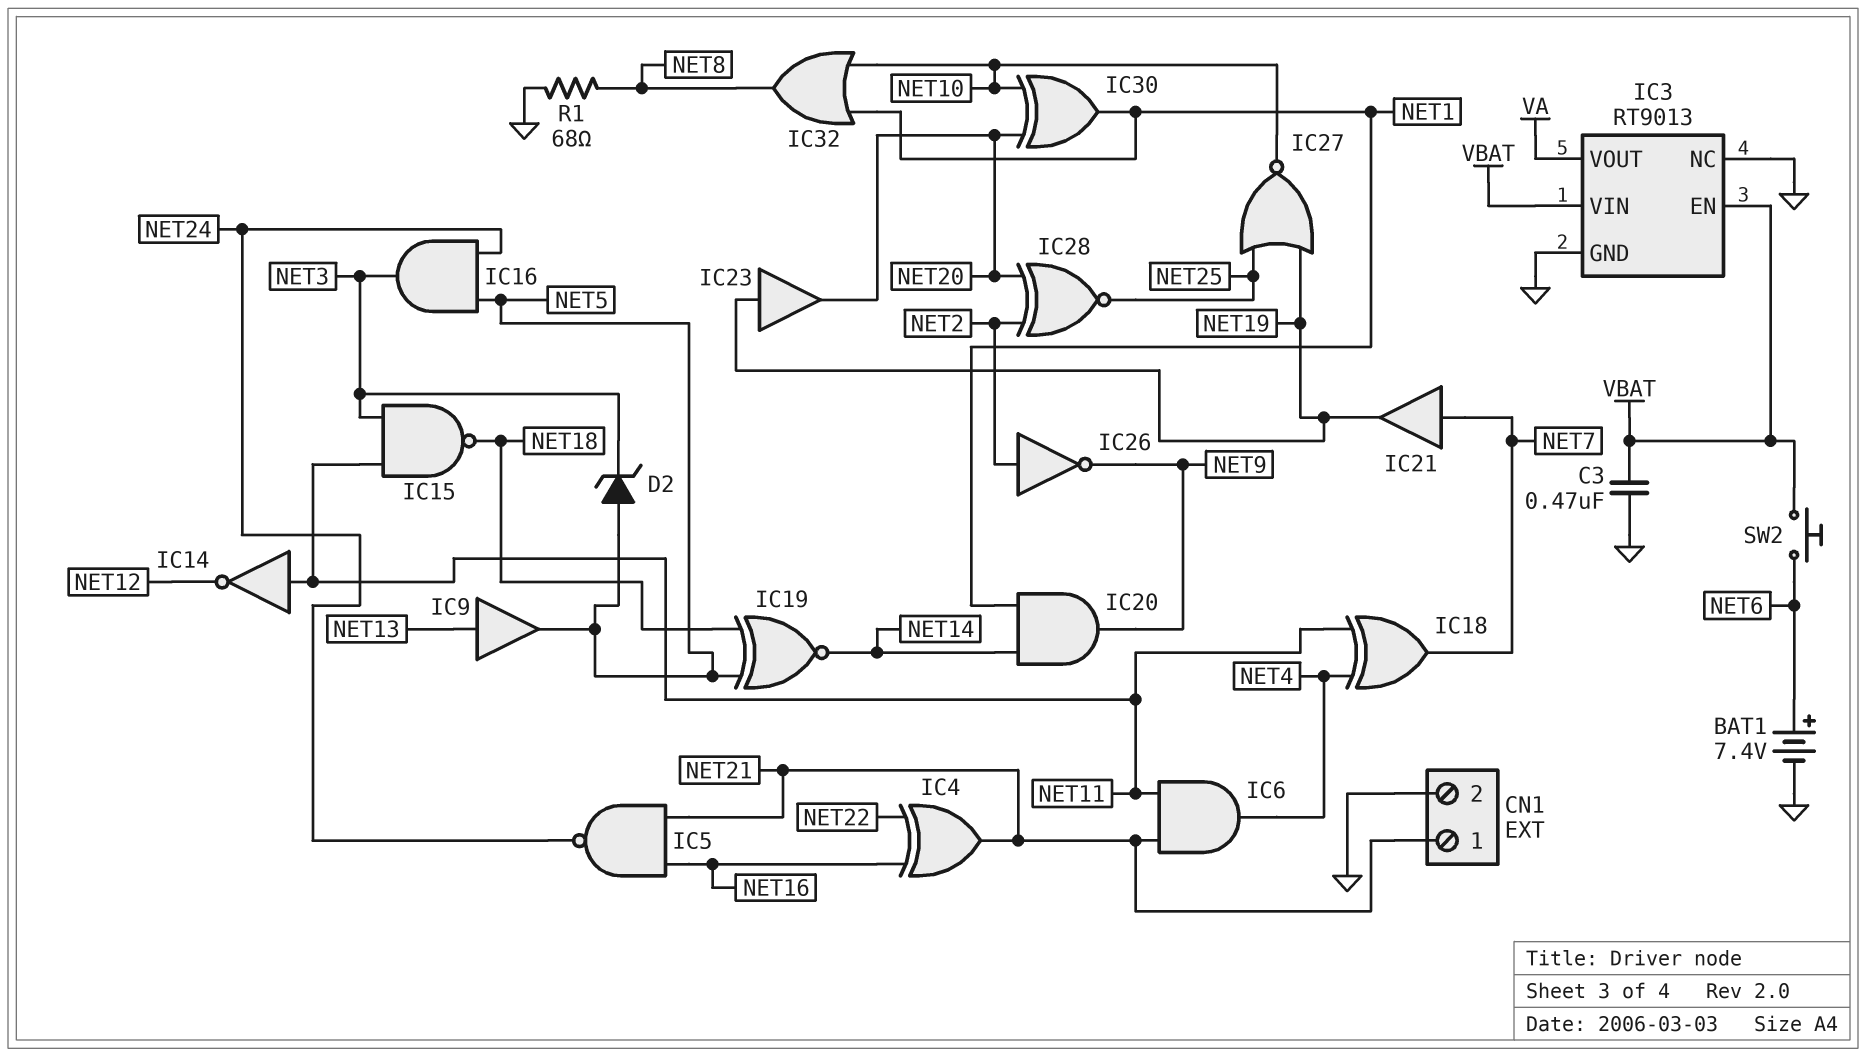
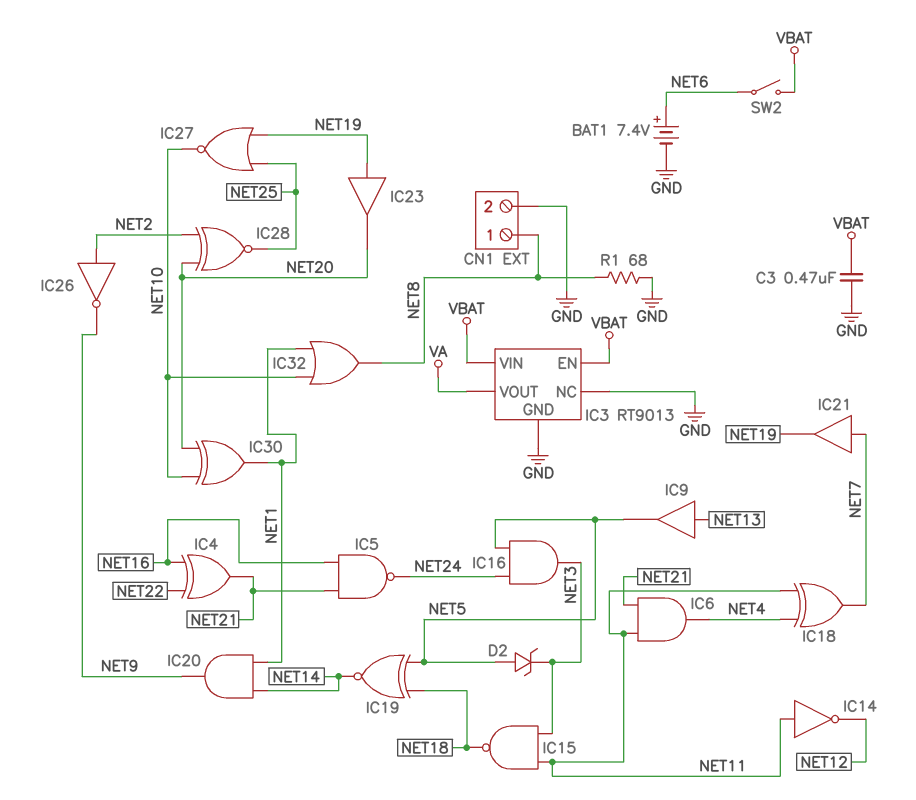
CN1 pin 1: NET21 -> NET8
SW2: button (NET6, VBAT) -> switch (NET6, VBAT)

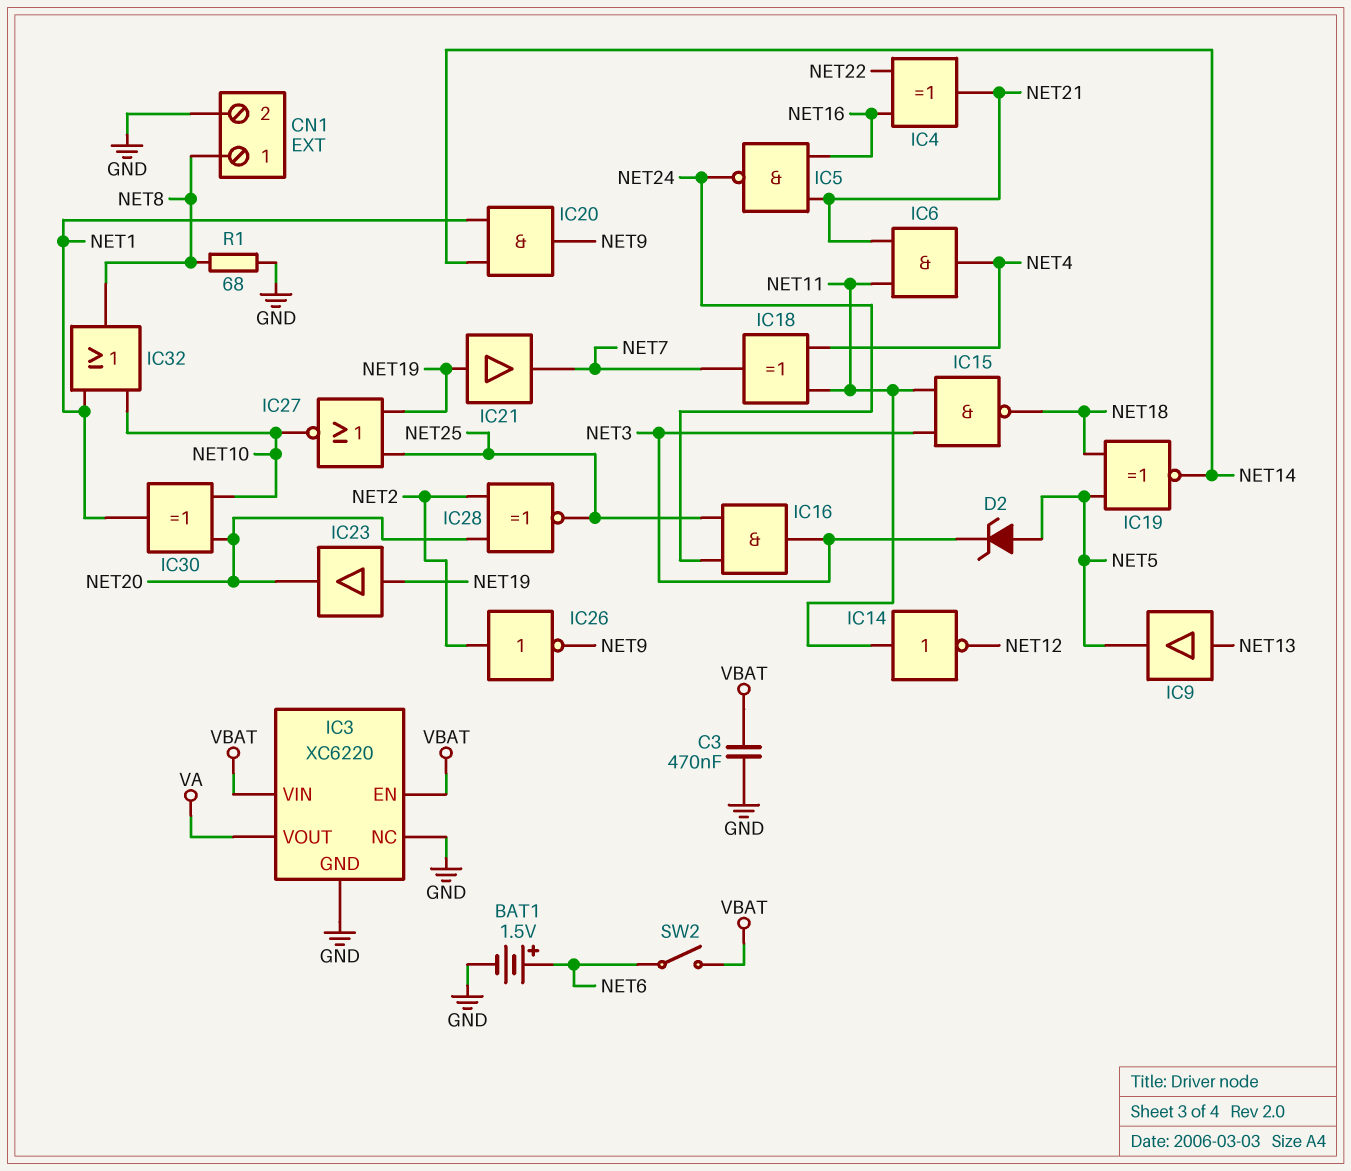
BAT1: 7.4V (plus NET6, minus GND) -> 1.5V (plus NET6, minus GND)
IC3: RT9013 -> XC6220
IC16: AND (in NET5, in NET24, out NET3) -> AND (in NET24, in NET25, out NET3)
IC21: buffer (in NET7, out NET19) -> buffer (in NET19, out NET7)

